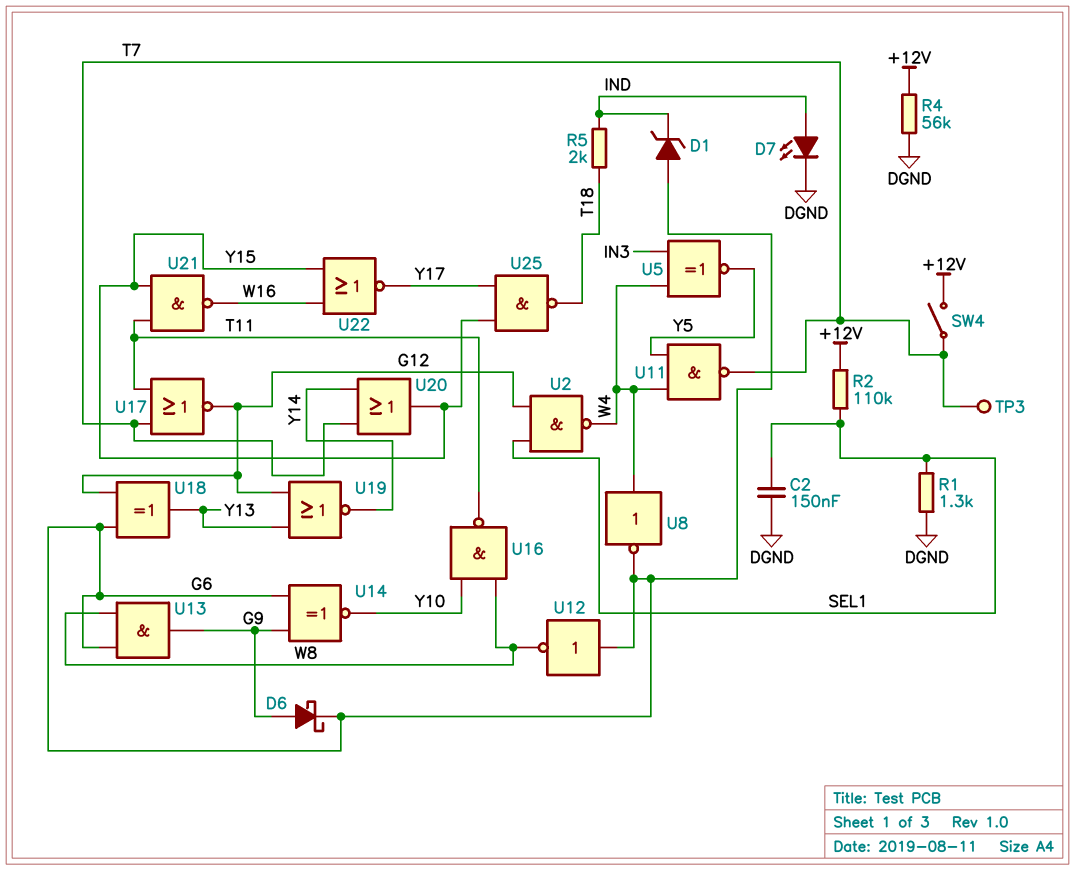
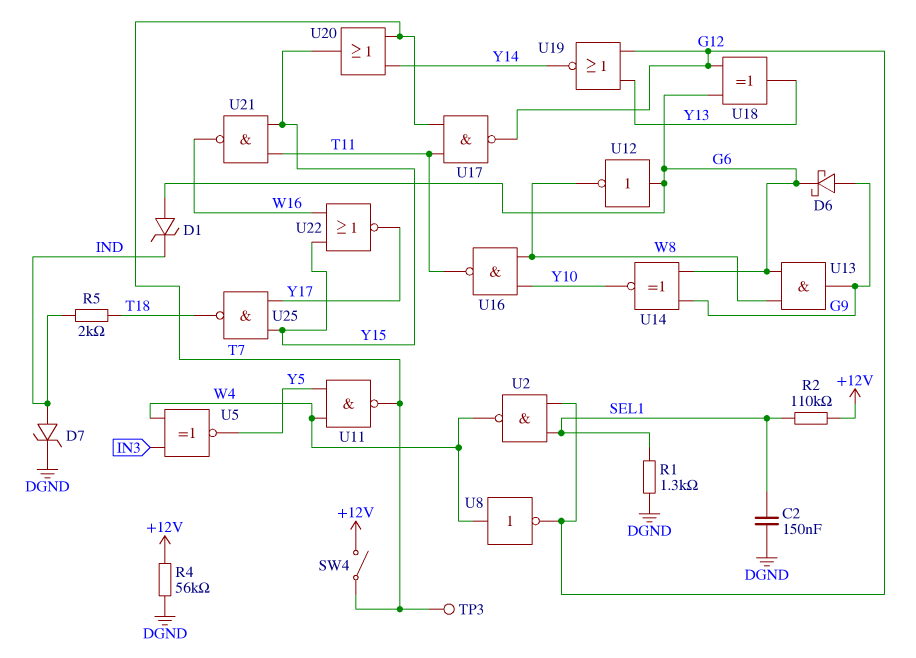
D7: LED (A IND, K DGND) -> zener (A IND, K DGND)
U8: NOT (in W4, out G6) -> NOT (in W4, out G12)
U17: NOR (in T7, in T11, out G12) -> NAND (in T7, in T11, out G12)

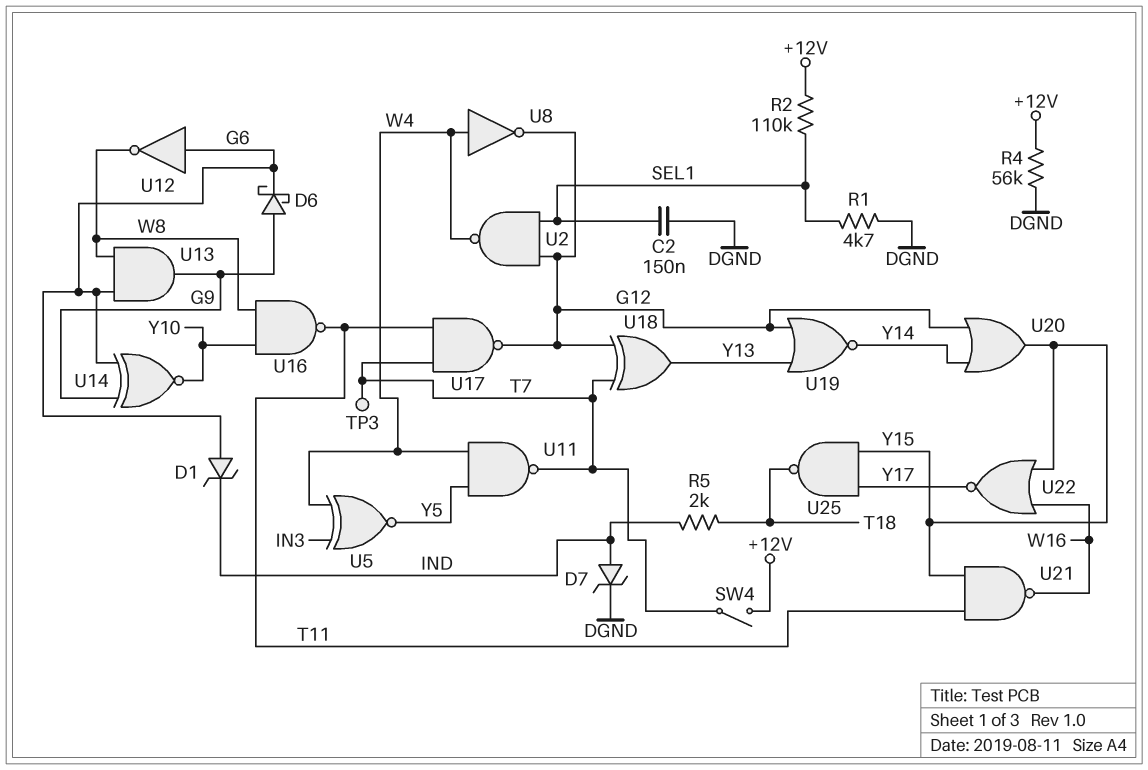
R1: 1.3k (DGND, SEL1) -> 4.7k (DGND, SEL1)
U18: XOR (in G6, in G12, out Y13) -> XOR (in G12, in T7, out Y13)
U20: OR (in T7, in Y14, out Y15) -> OR (in G12, in Y14, out Y15)

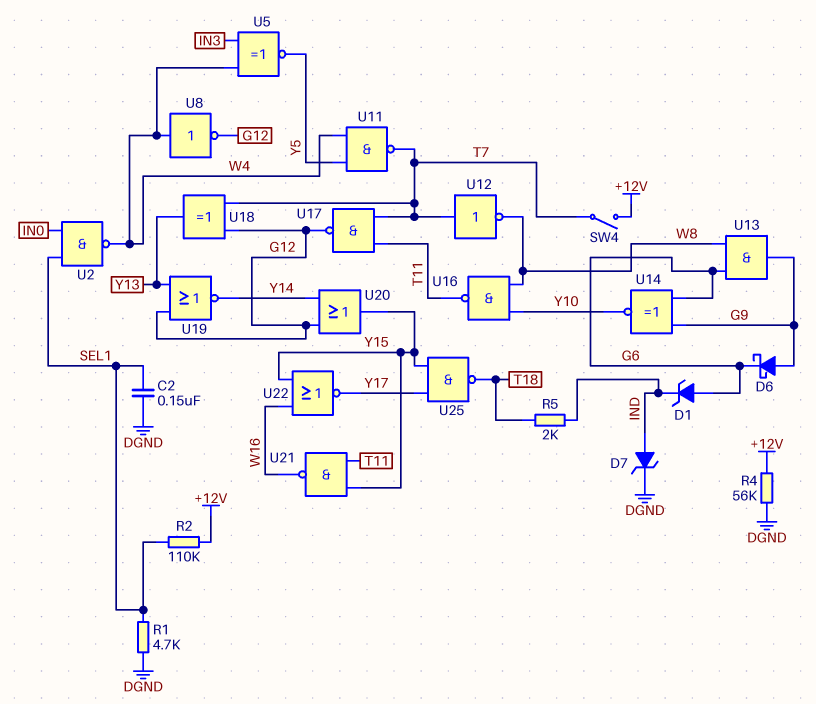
TP3: test point (T7) -> none
U2: NAND (in G12, in SEL1, out W4) -> NAND (in IN0, in SEL1, out W4)
U12: NOT (in G6, out W8) -> NOT (in T7, out W8)

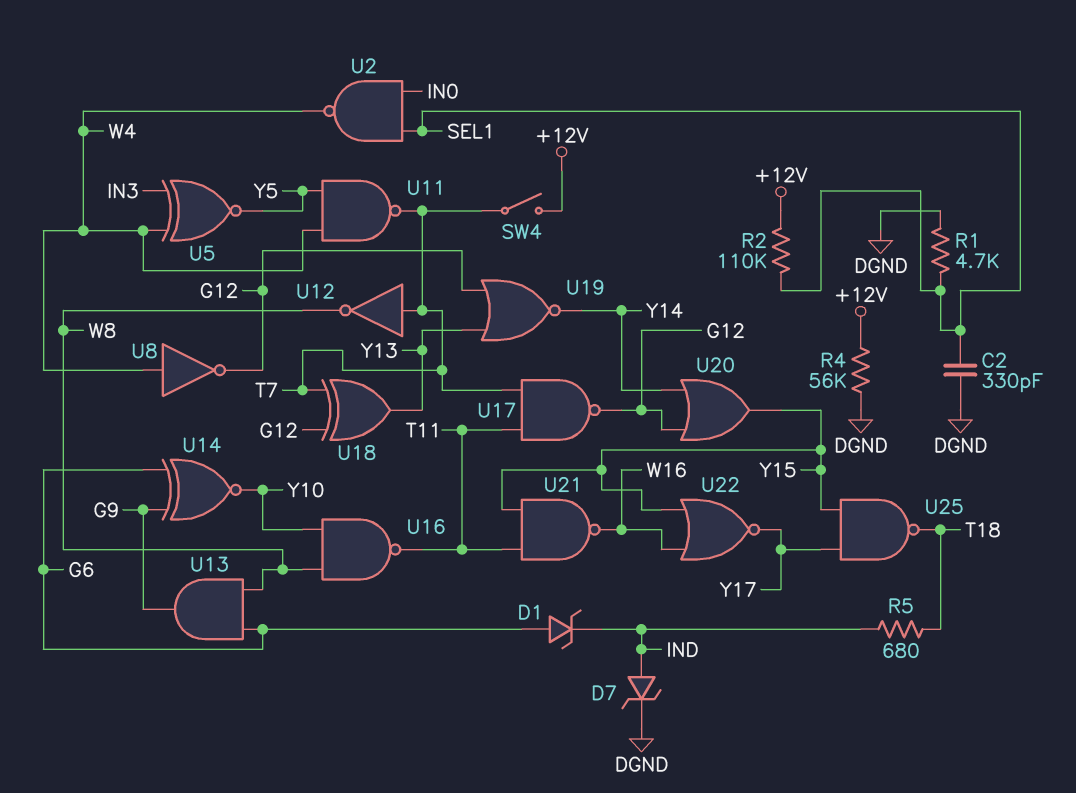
C2: 150nF (DGND, SEL1) -> 330pF (DGND, SEL1)
D6: schottky (A G9, K G6) -> none
R5: 2k (IND, T18) -> 680 (IND, T18)

